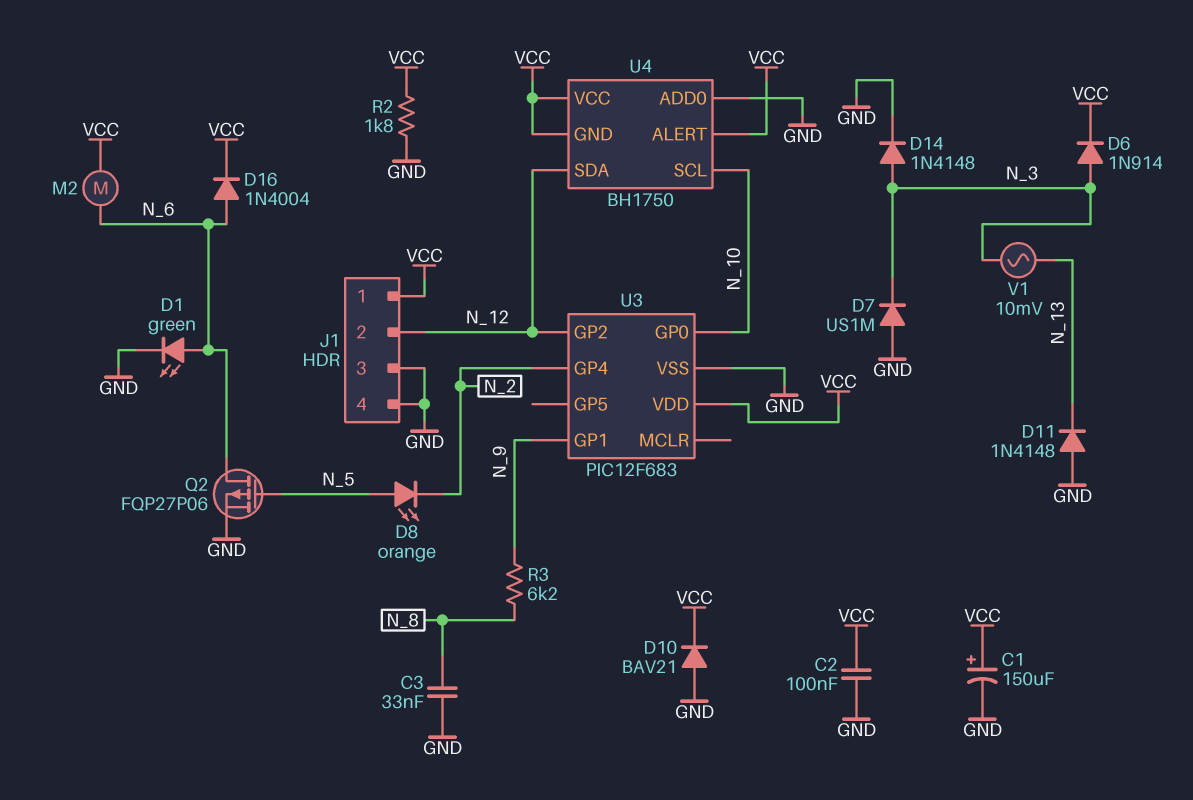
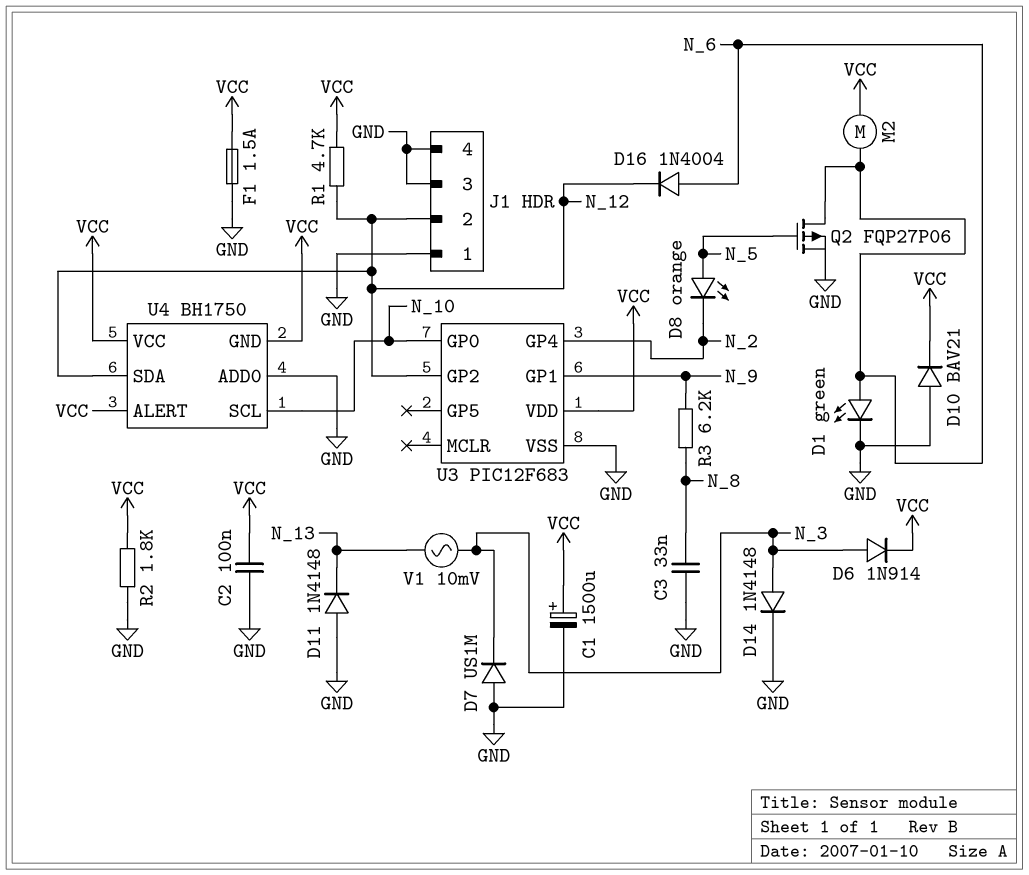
C1: 150uF (plus VCC, minus GND) -> 1500uF (plus VCC, minus GND)
D16: diode 1N4004 (A N_6, K VCC) -> diode 1N4004 (A N_6, K N_12)
F1: none -> 1.5A (GND, VCC)
J1 pin 1: VCC -> GND
R1: none -> 4.7k (N_12, VCC)

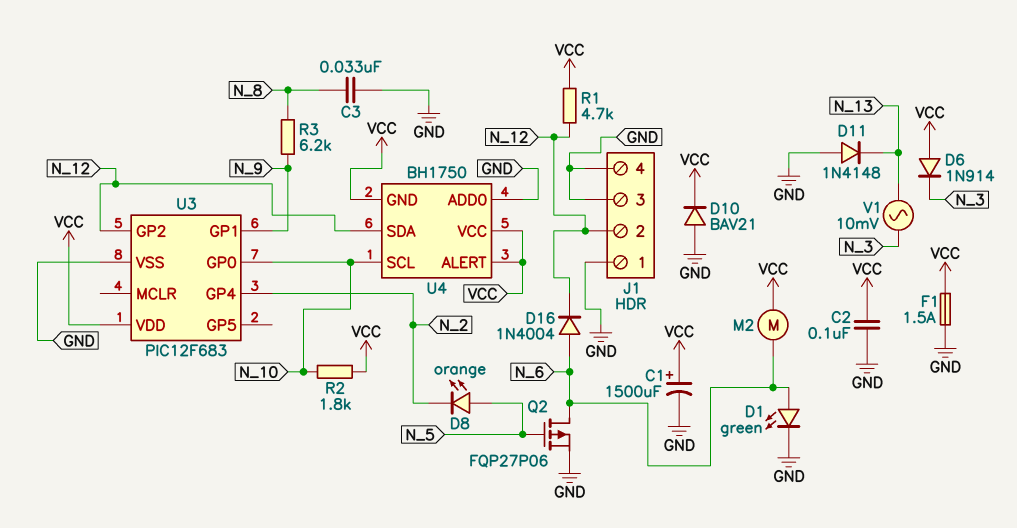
D6: diode 1N914 (A N_3, K VCC) -> diode 1N914 (A VCC, K N_3)
D7: diode US1M (A GND, K N_3) -> none
D14: diode 1N4148 (A N_3, K GND) -> none
R2: 1.8k (GND, VCC) -> 1.8k (N_10, VCC)

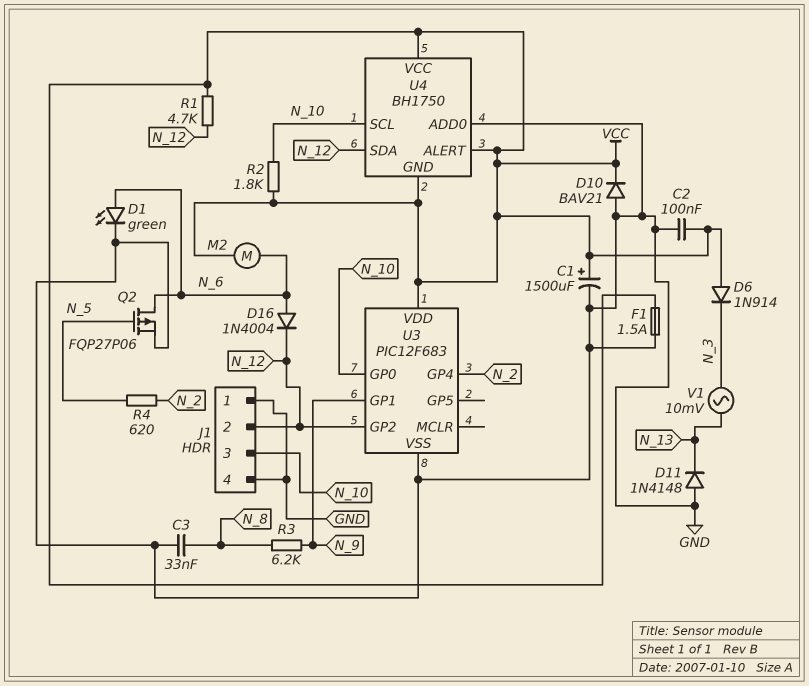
D8: LED orange (A N_5, K N_2) -> none
J1 pin 3: GND -> N_10
R4: none -> 620 (N_2, N_5)

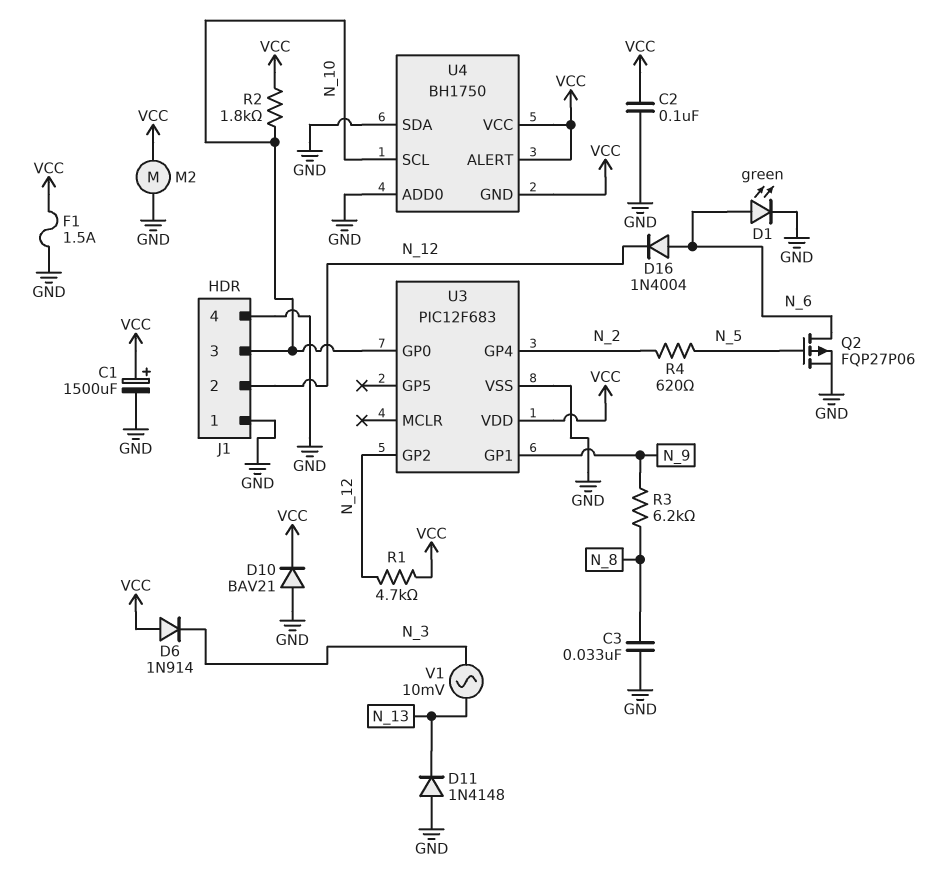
M2: motor (N_6, VCC) -> motor (GND, VCC)
U4 pin SDA: N_12 -> GND

